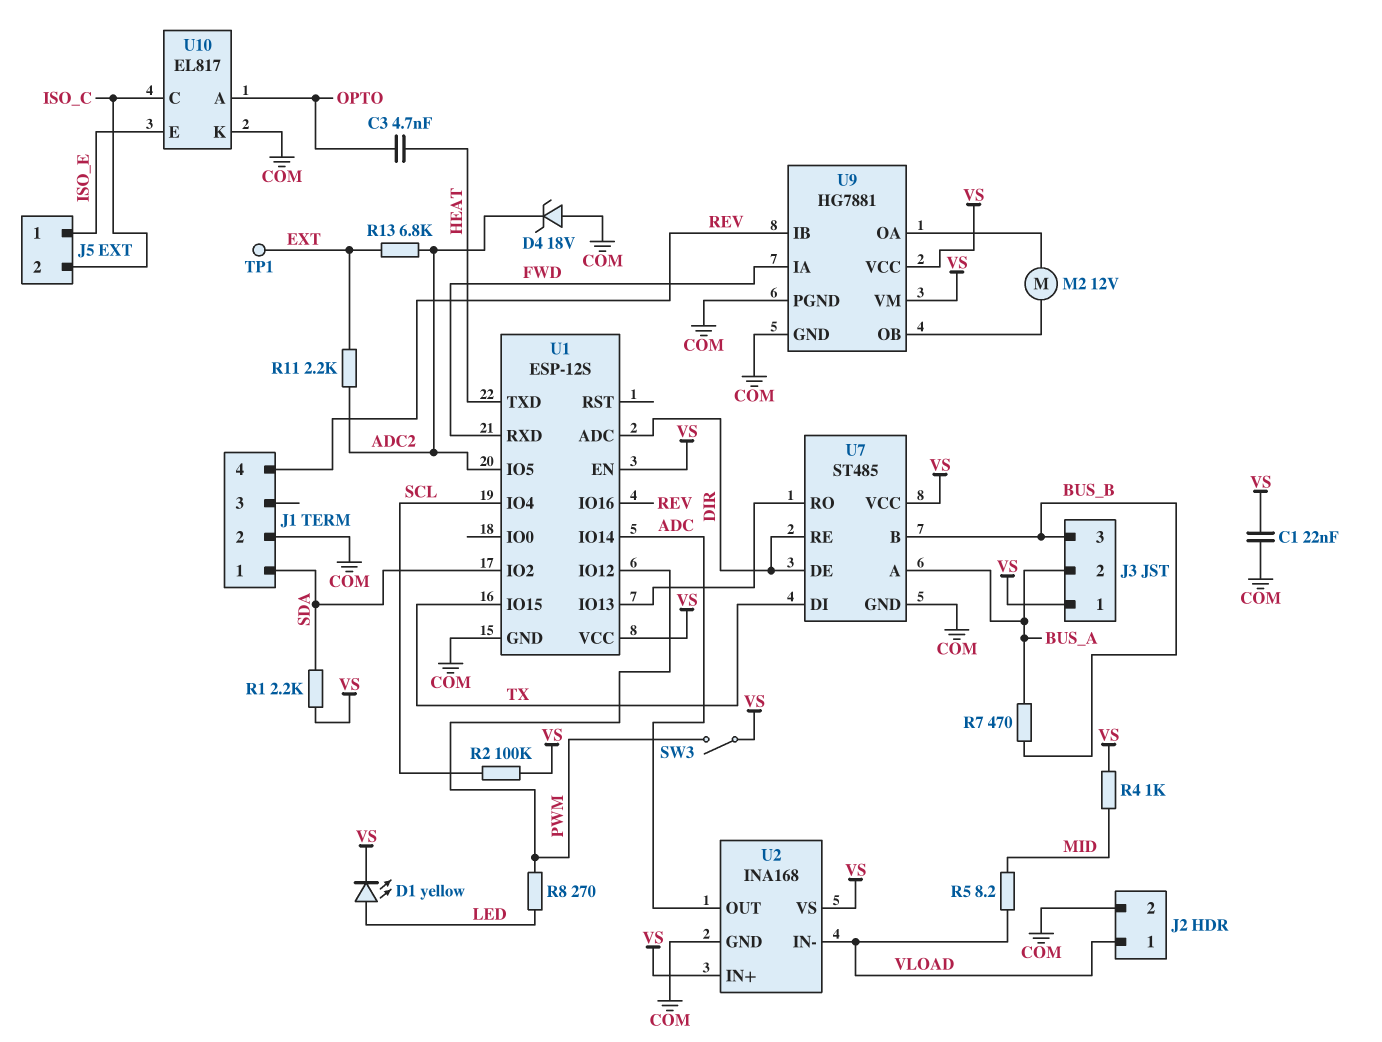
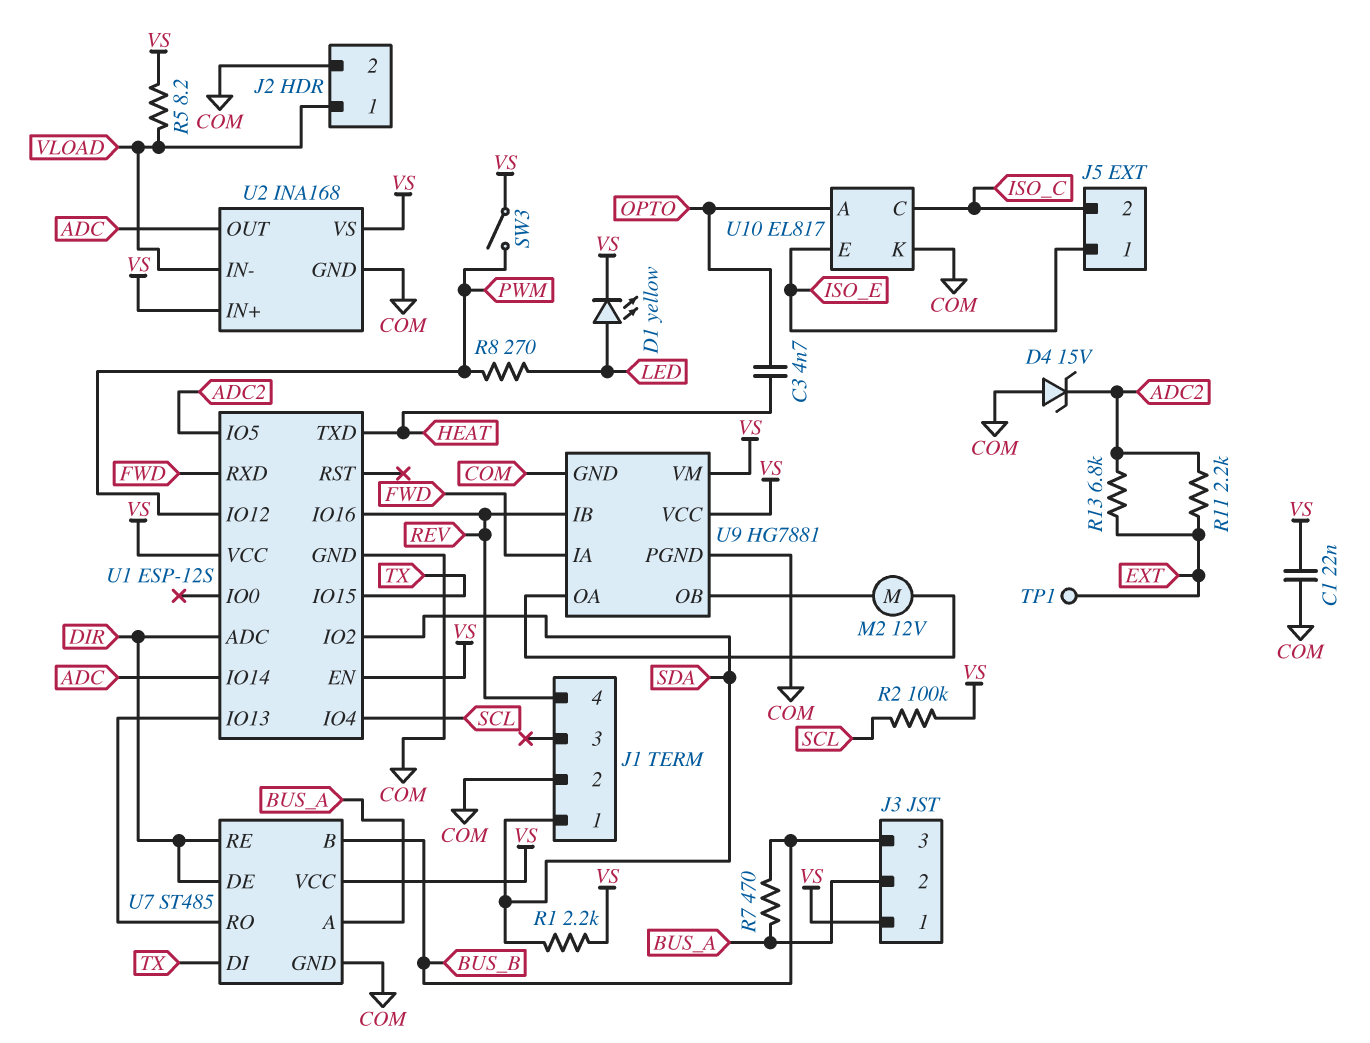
D4: zener 18V (A COM, K ADC2) -> zener 15V (A COM, K ADC2)
R4: 1k (MID, VS) -> none
R5: 8.2 (MID, VLOAD) -> 8.2 (VLOAD, VS)

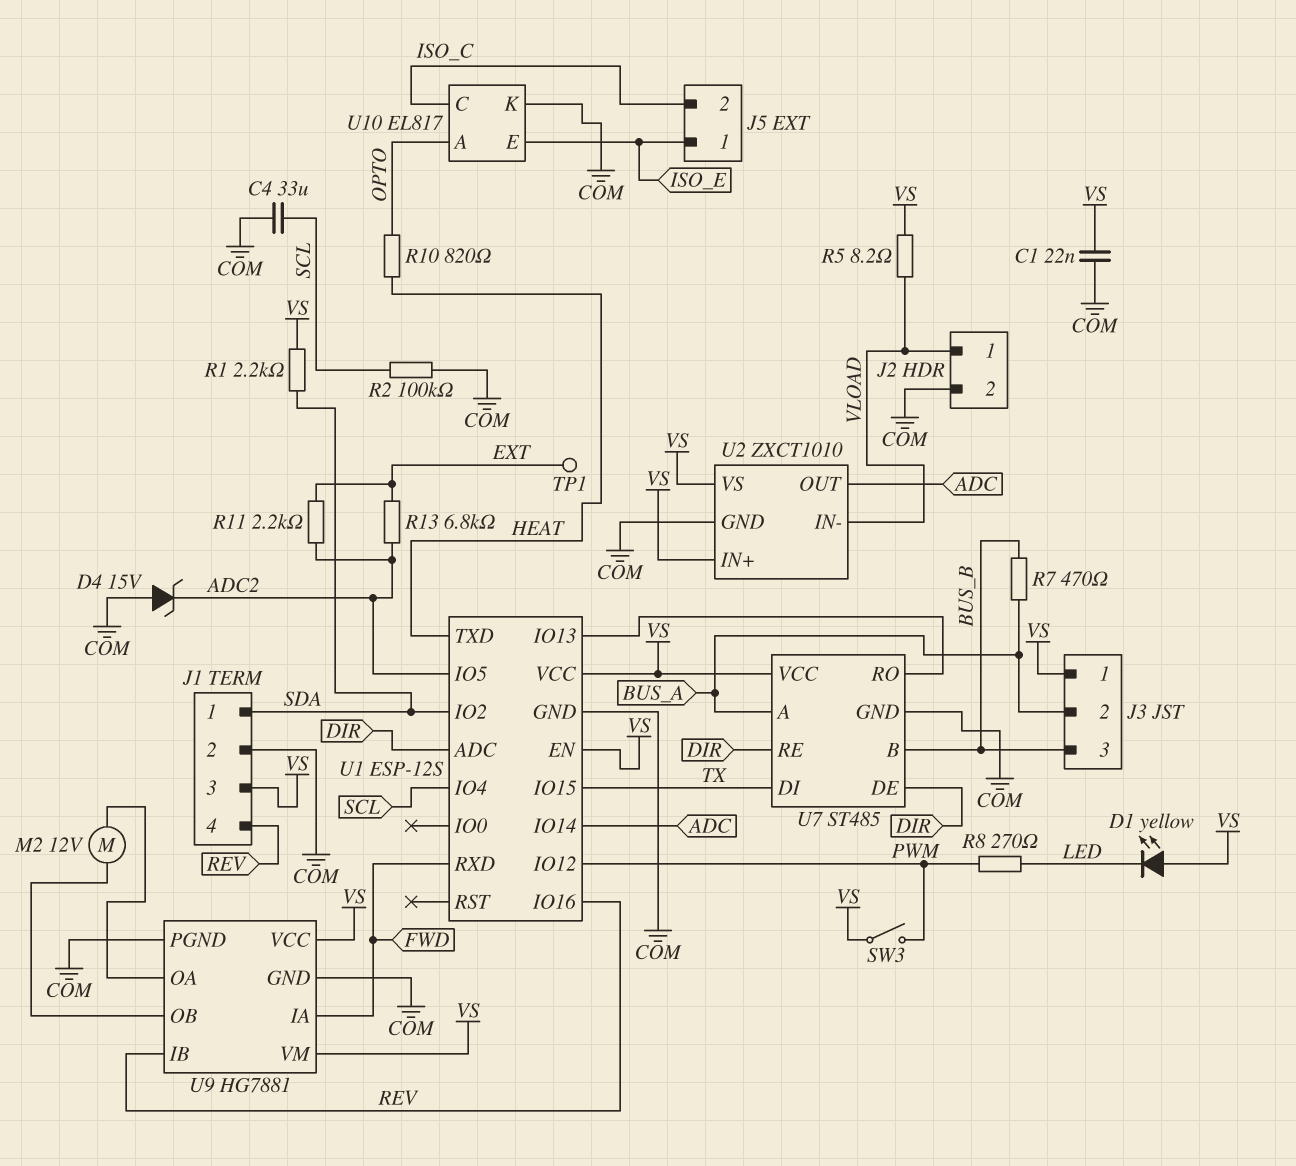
C3: 4.7nF (HEAT, OPTO) -> none
C4: none -> 33uF (COM, SCL)
D1: LED yellow (A LED, K VS) -> LED yellow (A VS, K LED)
J1 pin 3: none -> VS
R2: 100k (SCL, VS) -> 100k (COM, SCL)
R10: none -> 820 (HEAT, OPTO)
U2: INA168 -> ZXCT1010

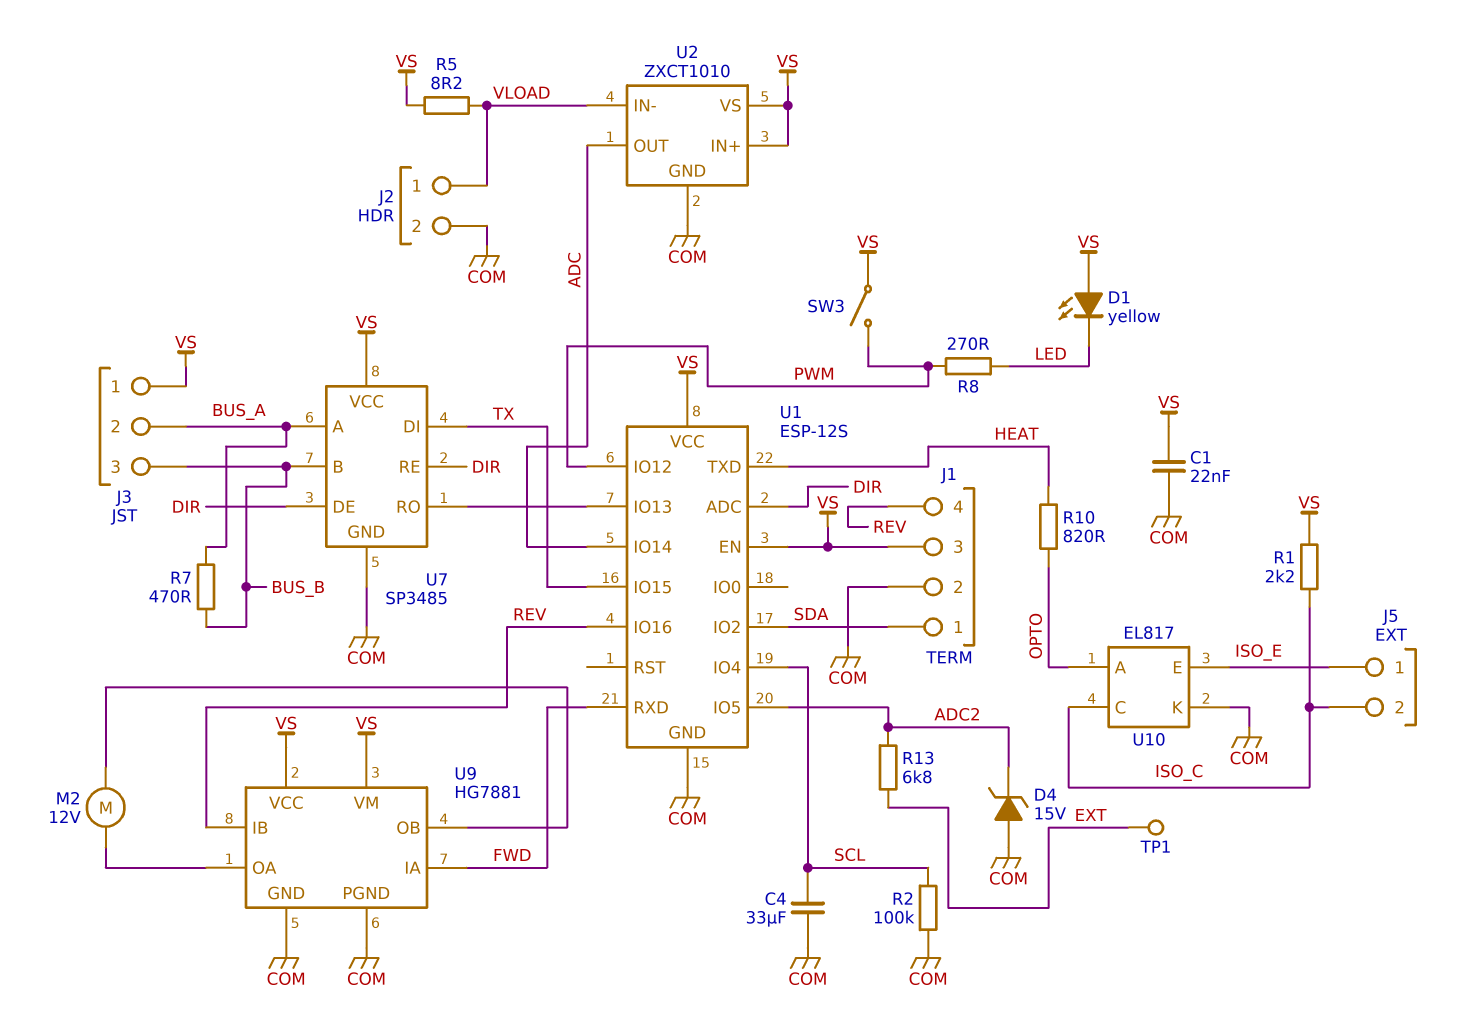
R1: 2.2k (SDA, VS) -> 2.2k (ISO_C, VS)
R11: 2.2k (ADC2, EXT) -> none
U7: ST485 -> SP3485

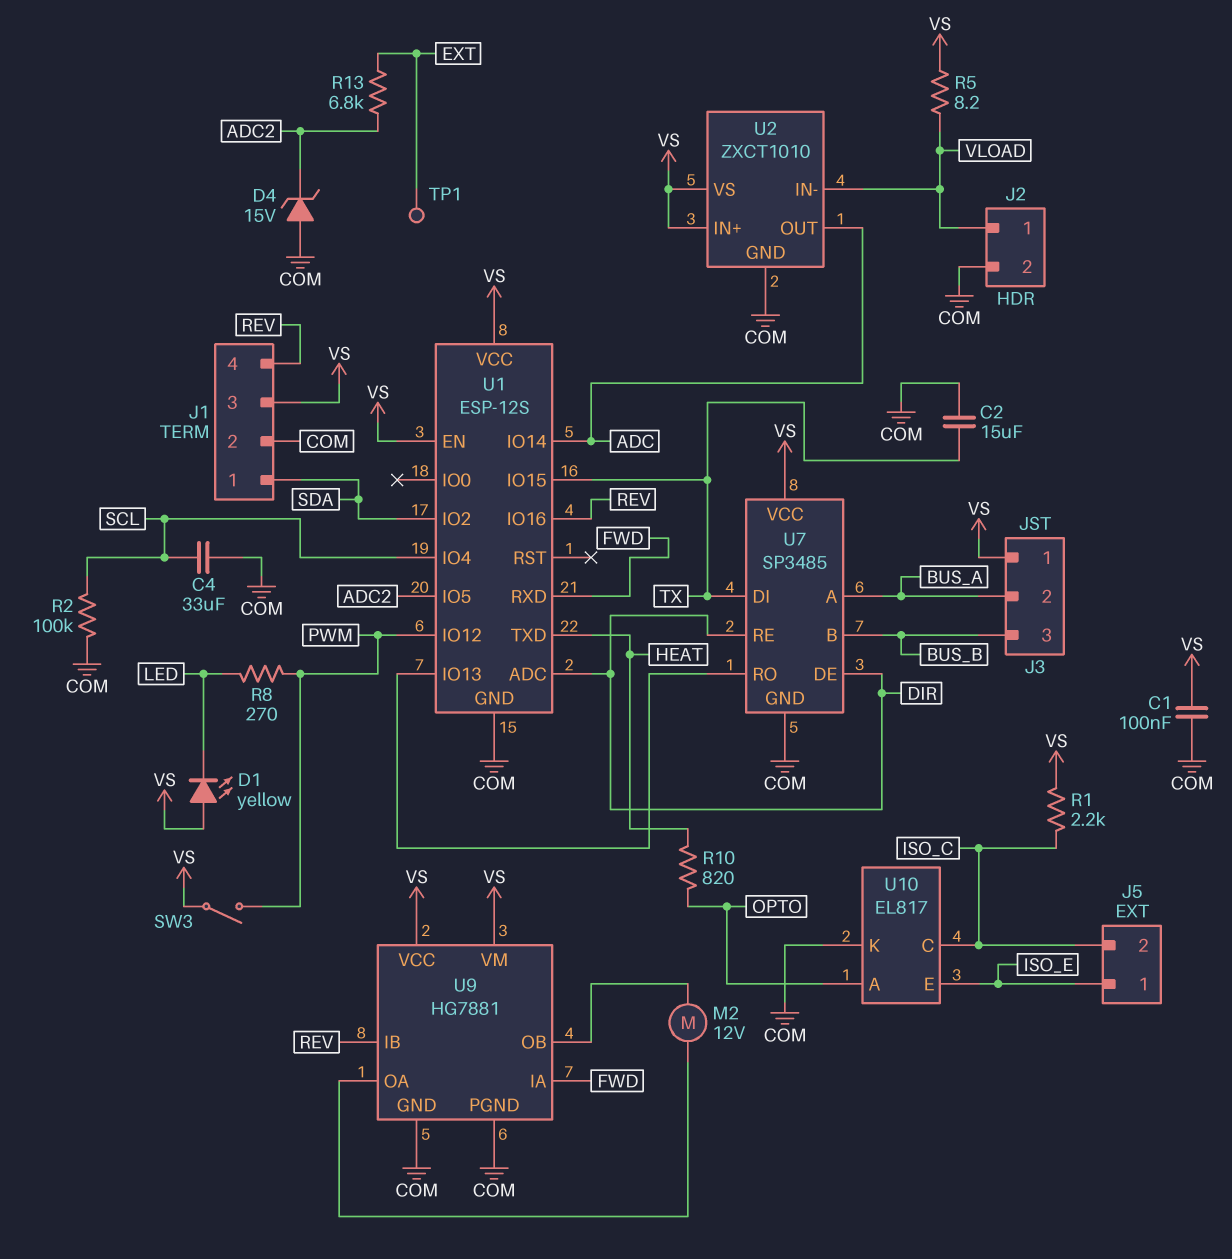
C1: 22nF (COM, VS) -> 100nF (COM, VS)
C2: none -> 15uF (COM, TX)
R7: 470 (BUS_A, BUS_B) -> none

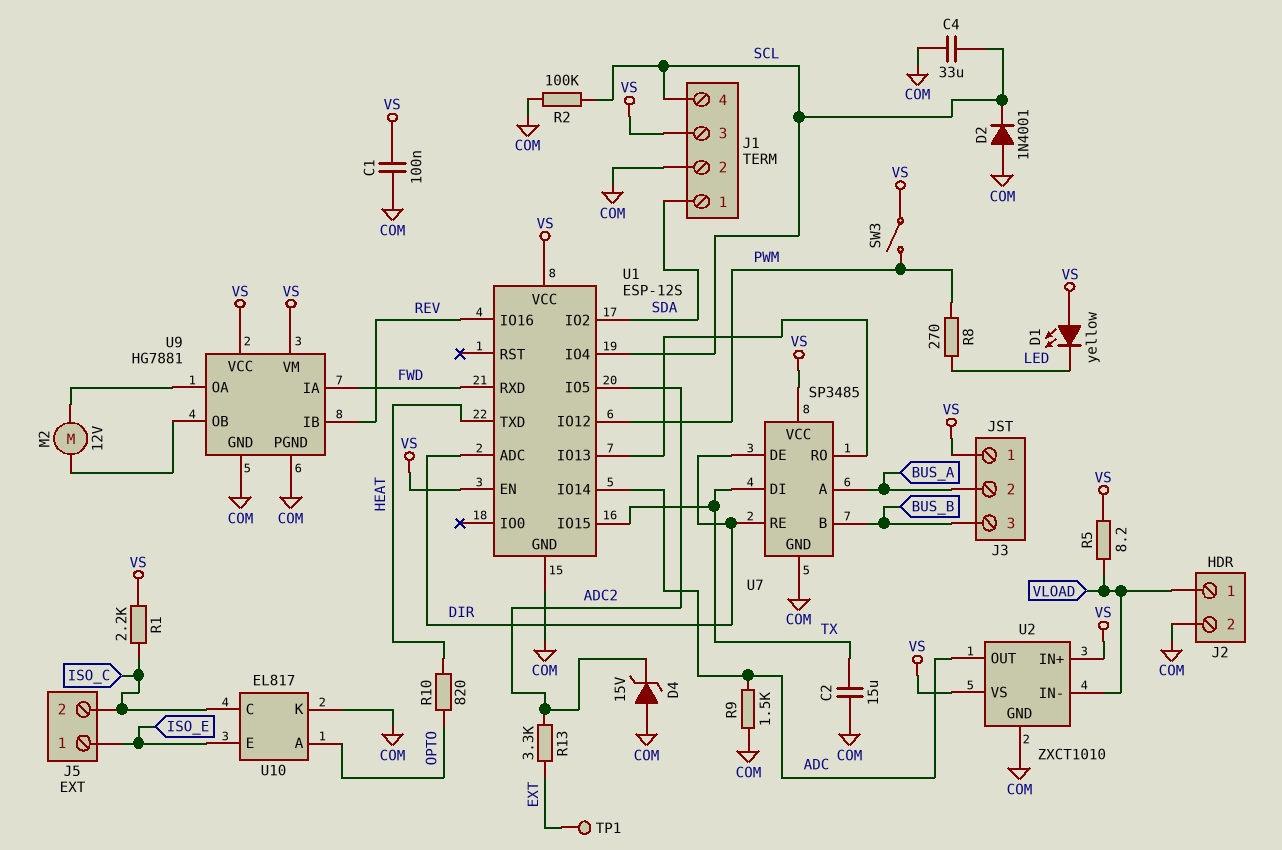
D2: none -> diode 1N4001 (A COM, K SCL)
J1 pin 4: REV -> SCL
R9: none -> 1.5k (ADC, COM)
R13: 6.8k (ADC2, EXT) -> 3.3k (ADC2, EXT)

